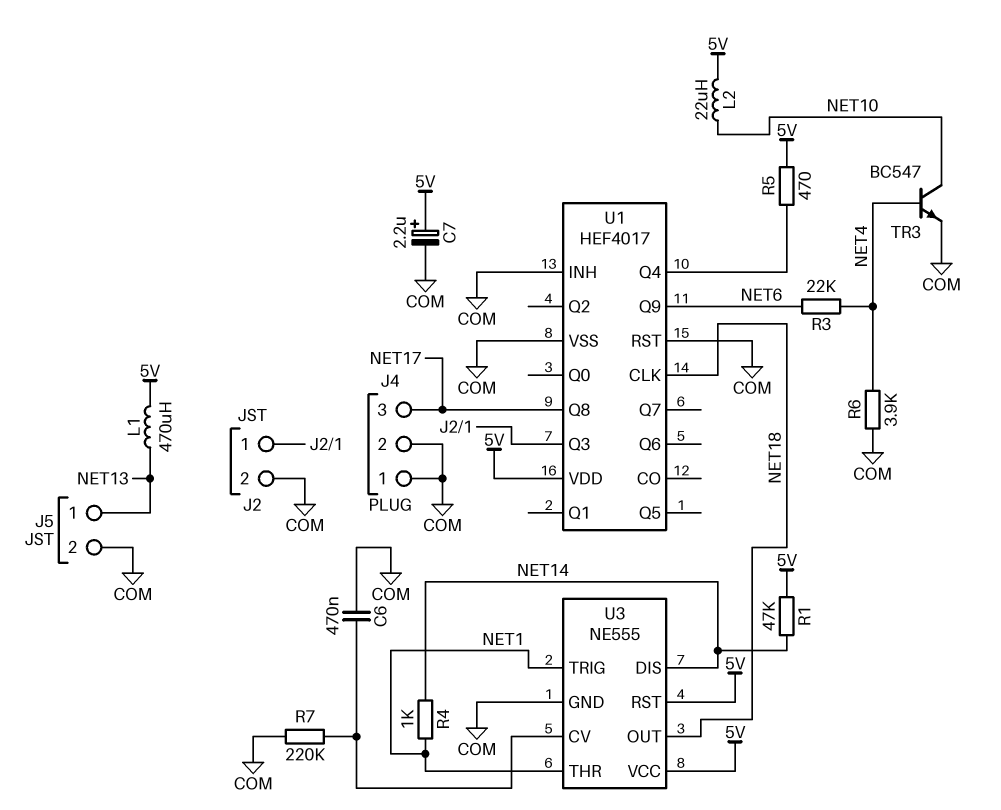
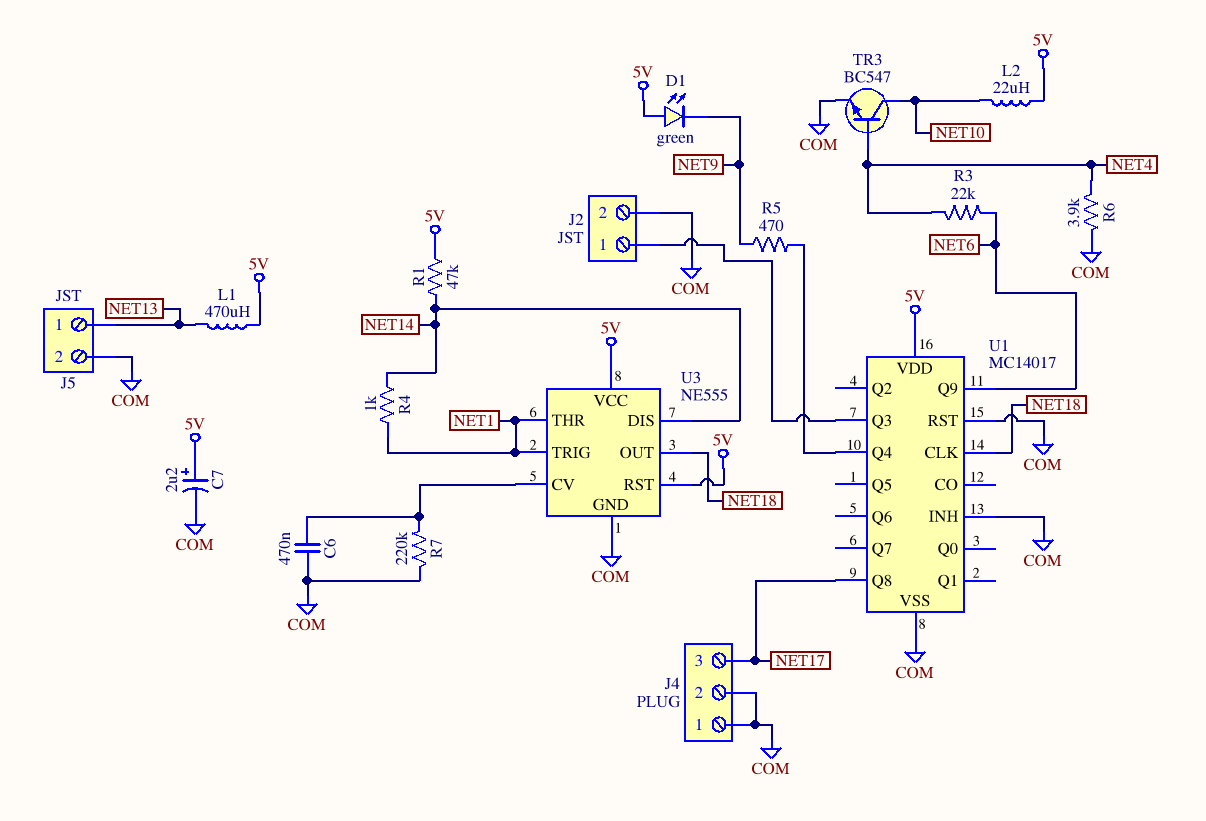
D1: none -> LED green (A 5V, K NET9)
R5: 470 (5V, U1/Q4) -> 470 (NET9, U1/Q4)
U1: HEF4017 -> MC14017

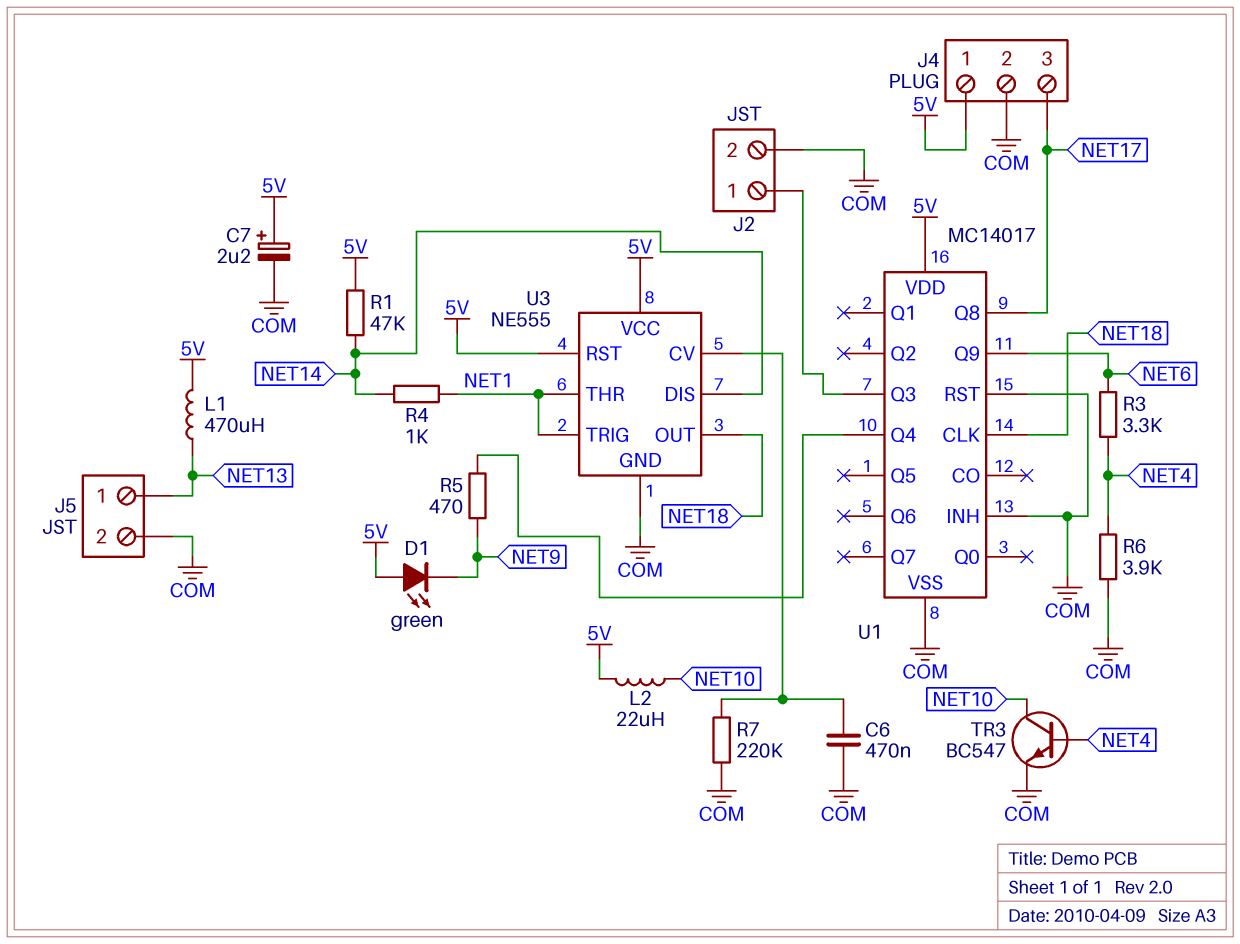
J4 pin 1: COM -> 5V
R3: 22k (NET4, NET6) -> 3.3k (NET4, NET6)

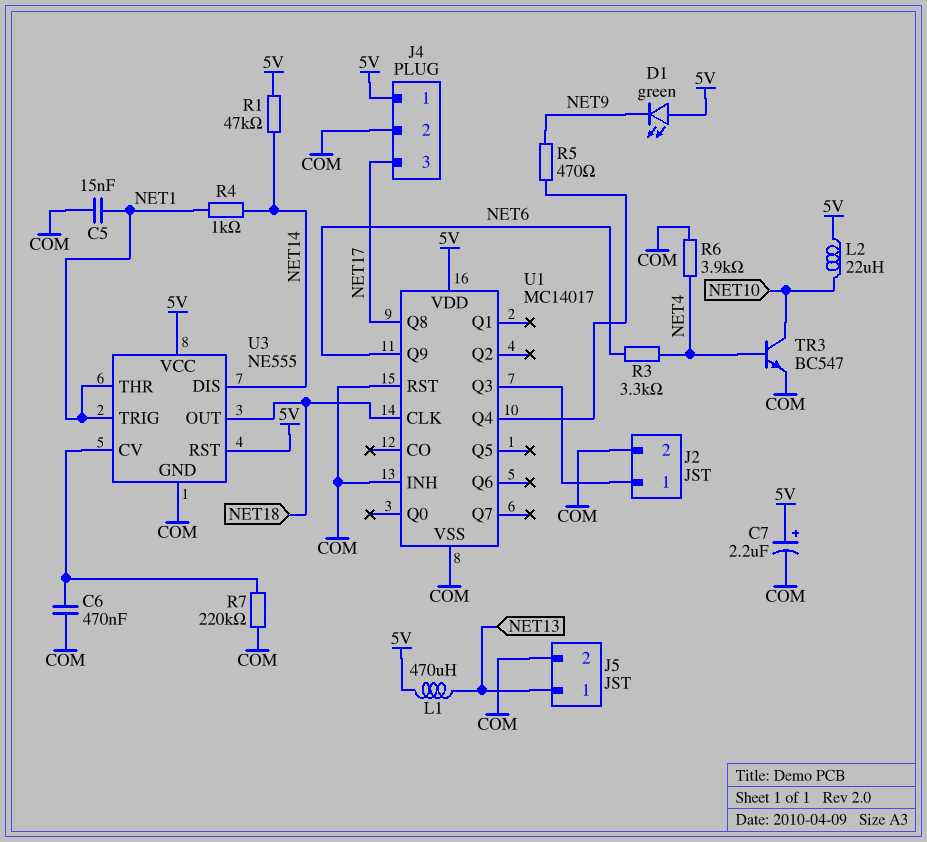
C5: none -> 15nF (COM, NET1)

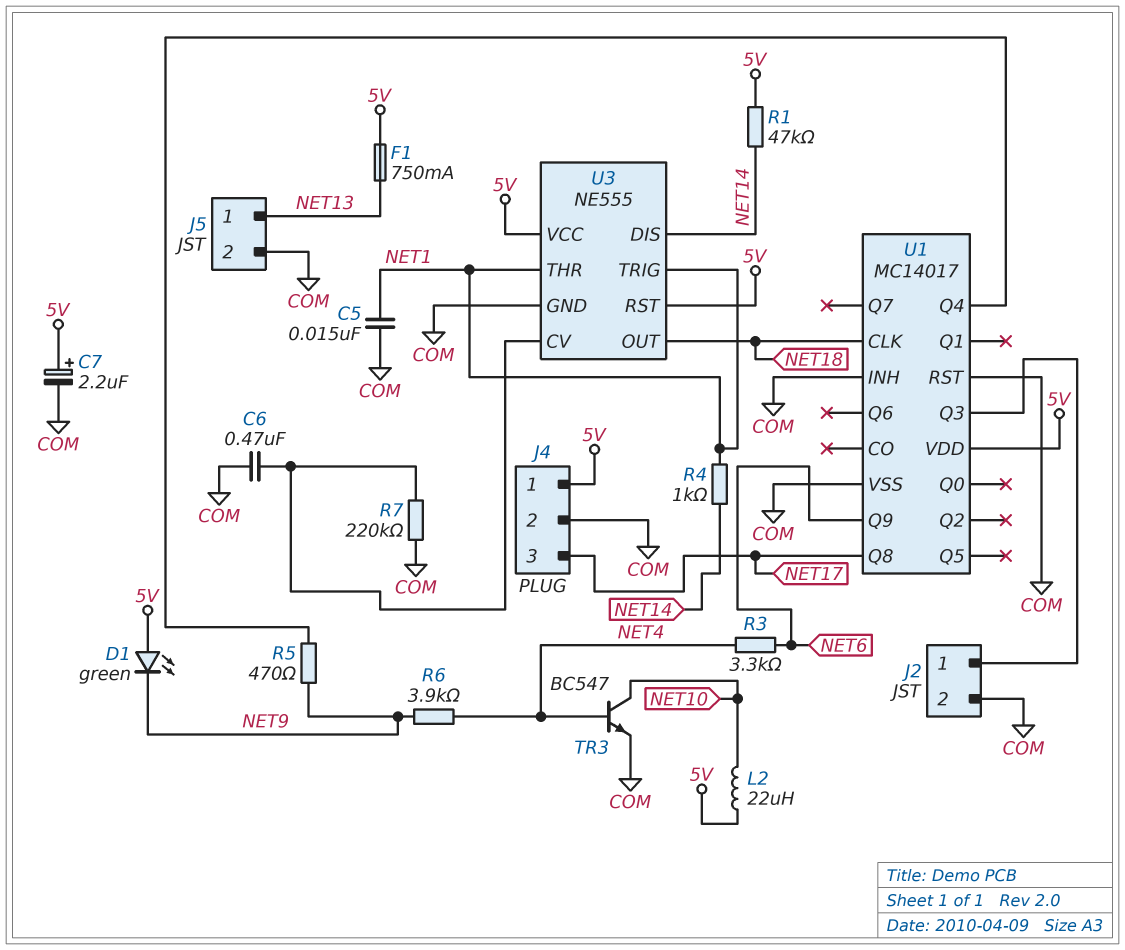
F1: none -> 750mA (5V, NET13)
L1: 470uH (5V, NET13) -> none
R6: 3.9k (COM, NET4) -> 3.9k (NET4, NET9)

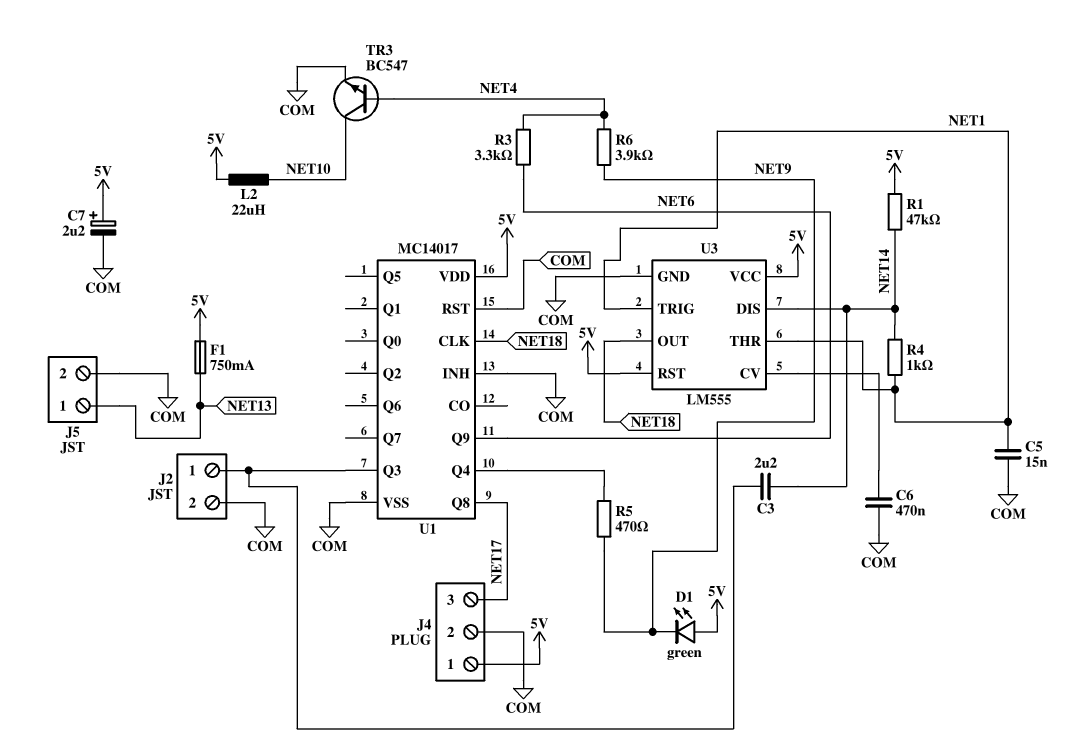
C3: none -> 2.2uF (J2/1, NET14)
R7: 220k (COM, U3/CV) -> none
U3: NE555 -> LM555

